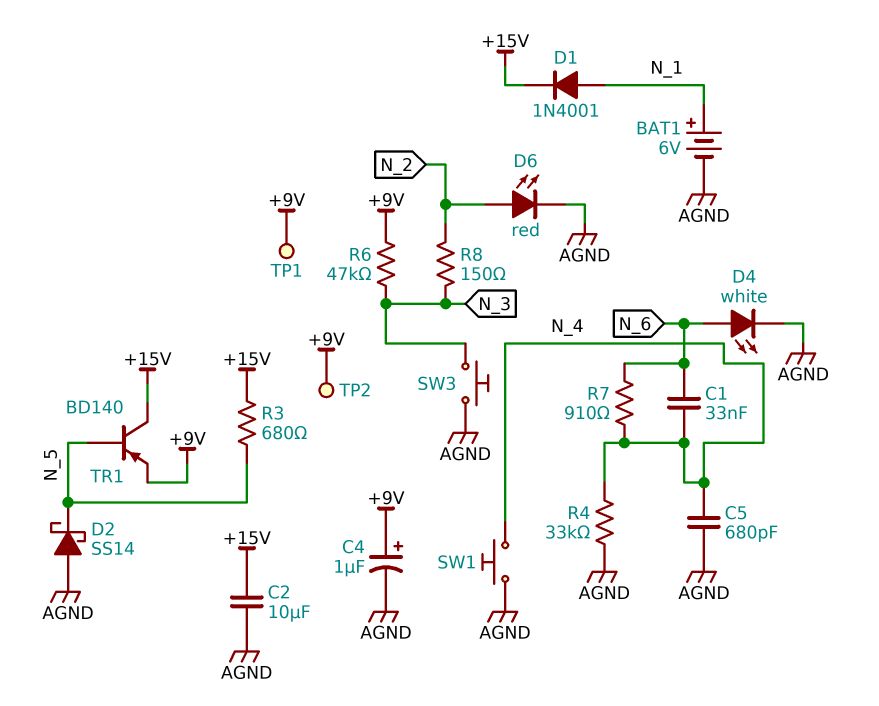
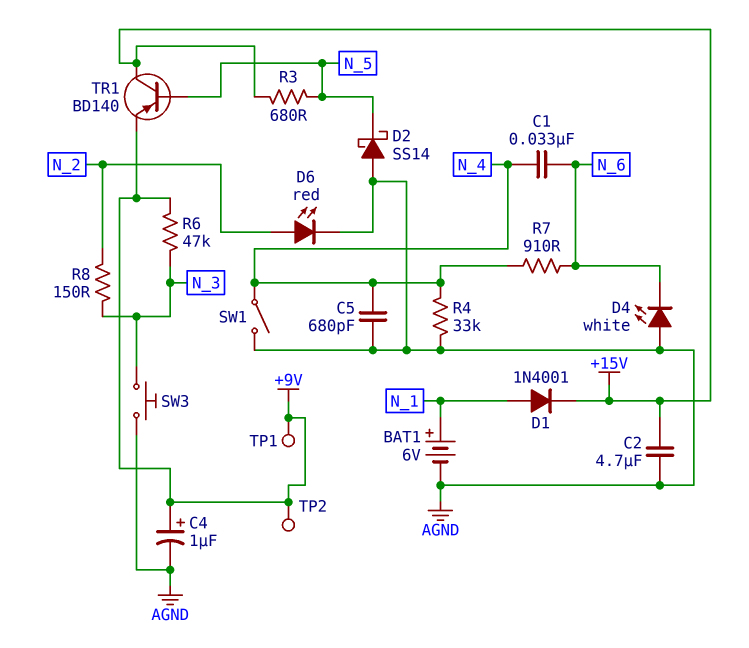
C2: 10uF (+15V, AGND) -> 4.7uF (+15V, AGND)
D4: LED white (A N_6, K AGND) -> LED white (A AGND, K N_6)
SW1: button (AGND, N_4) -> switch (AGND, N_4)

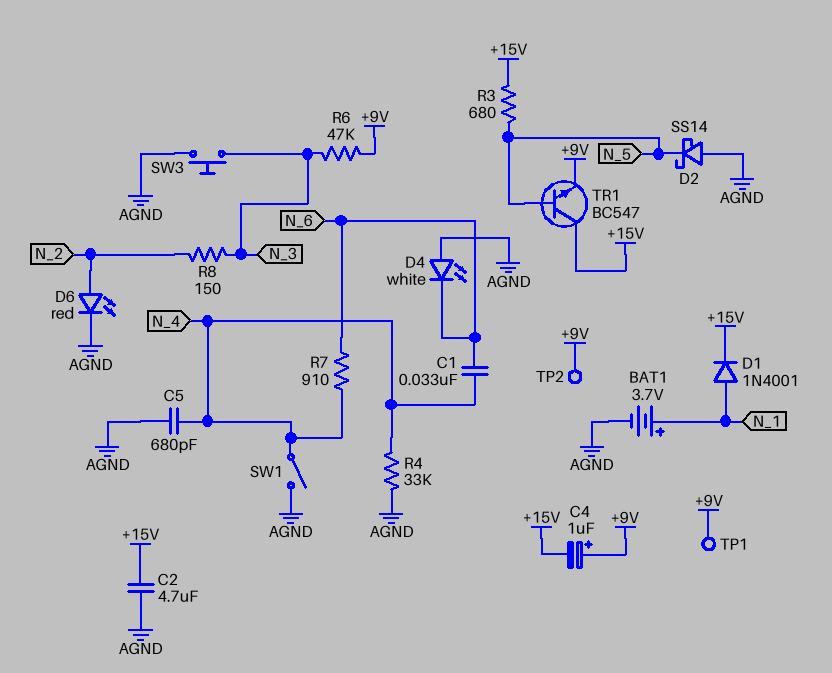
BAT1: 6V (plus N_1, minus AGND) -> 3.7V (plus N_1, minus AGND)
C4: 1uF (plus +9V, minus AGND) -> 1uF (plus +9V, minus +15V)
TR1: PNP BD140 (B N_5, C +15V, E +9V) -> NPN BC547 (B N_5, C +15V, E +9V)

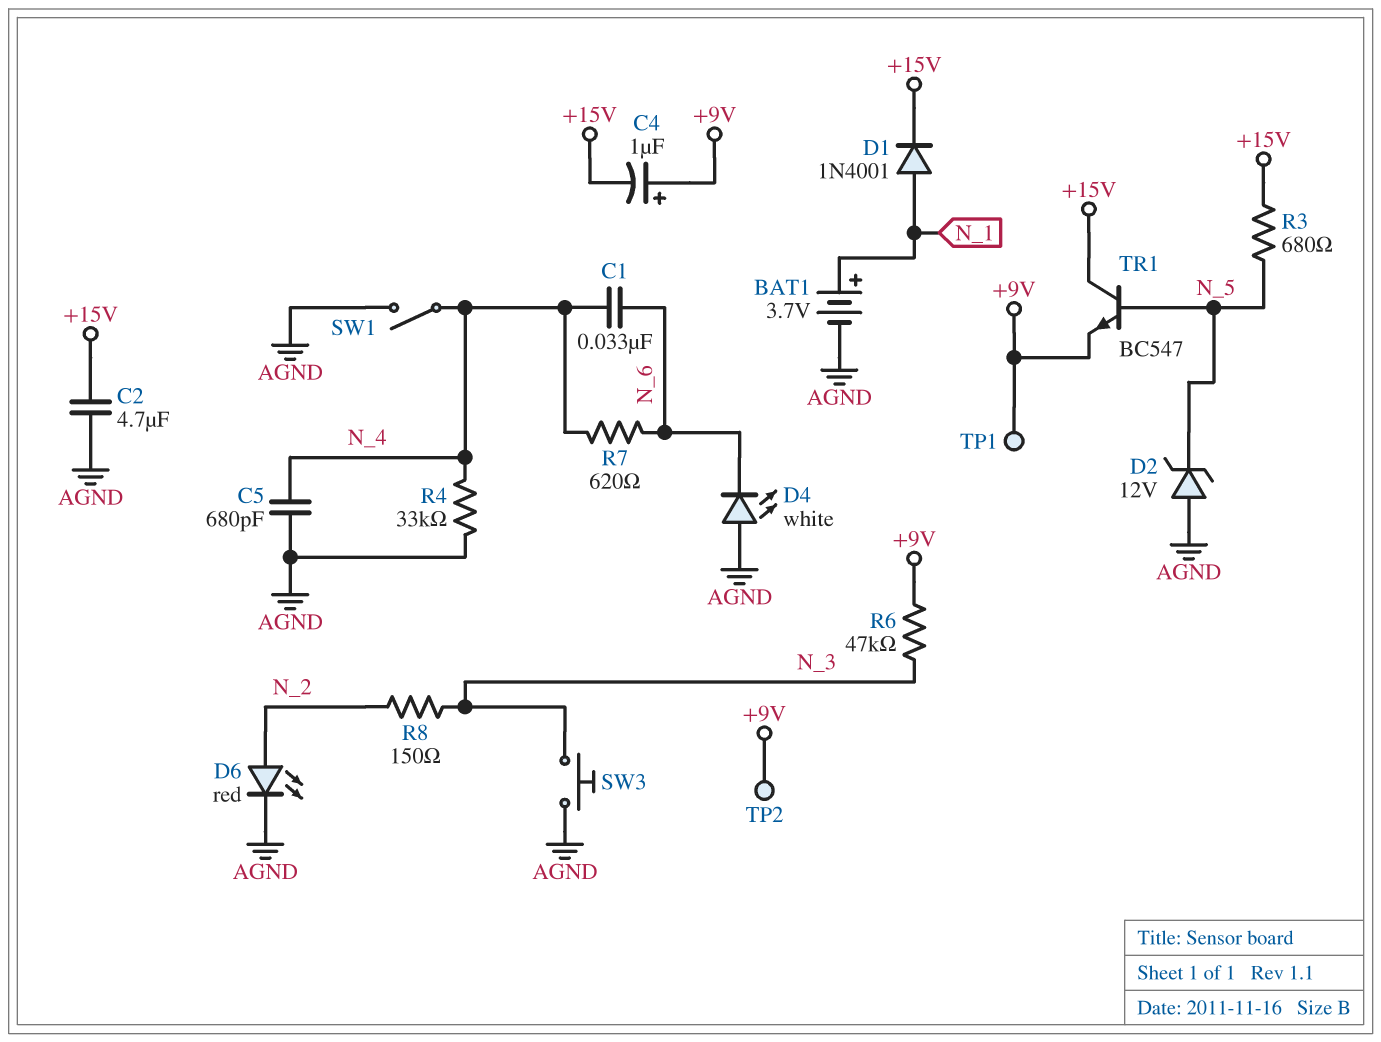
D2: schottky SS14 (A AGND, K N_5) -> zener 12V (A AGND, K N_5)
R7: 910 (N_4, N_6) -> 620 (N_4, N_6)

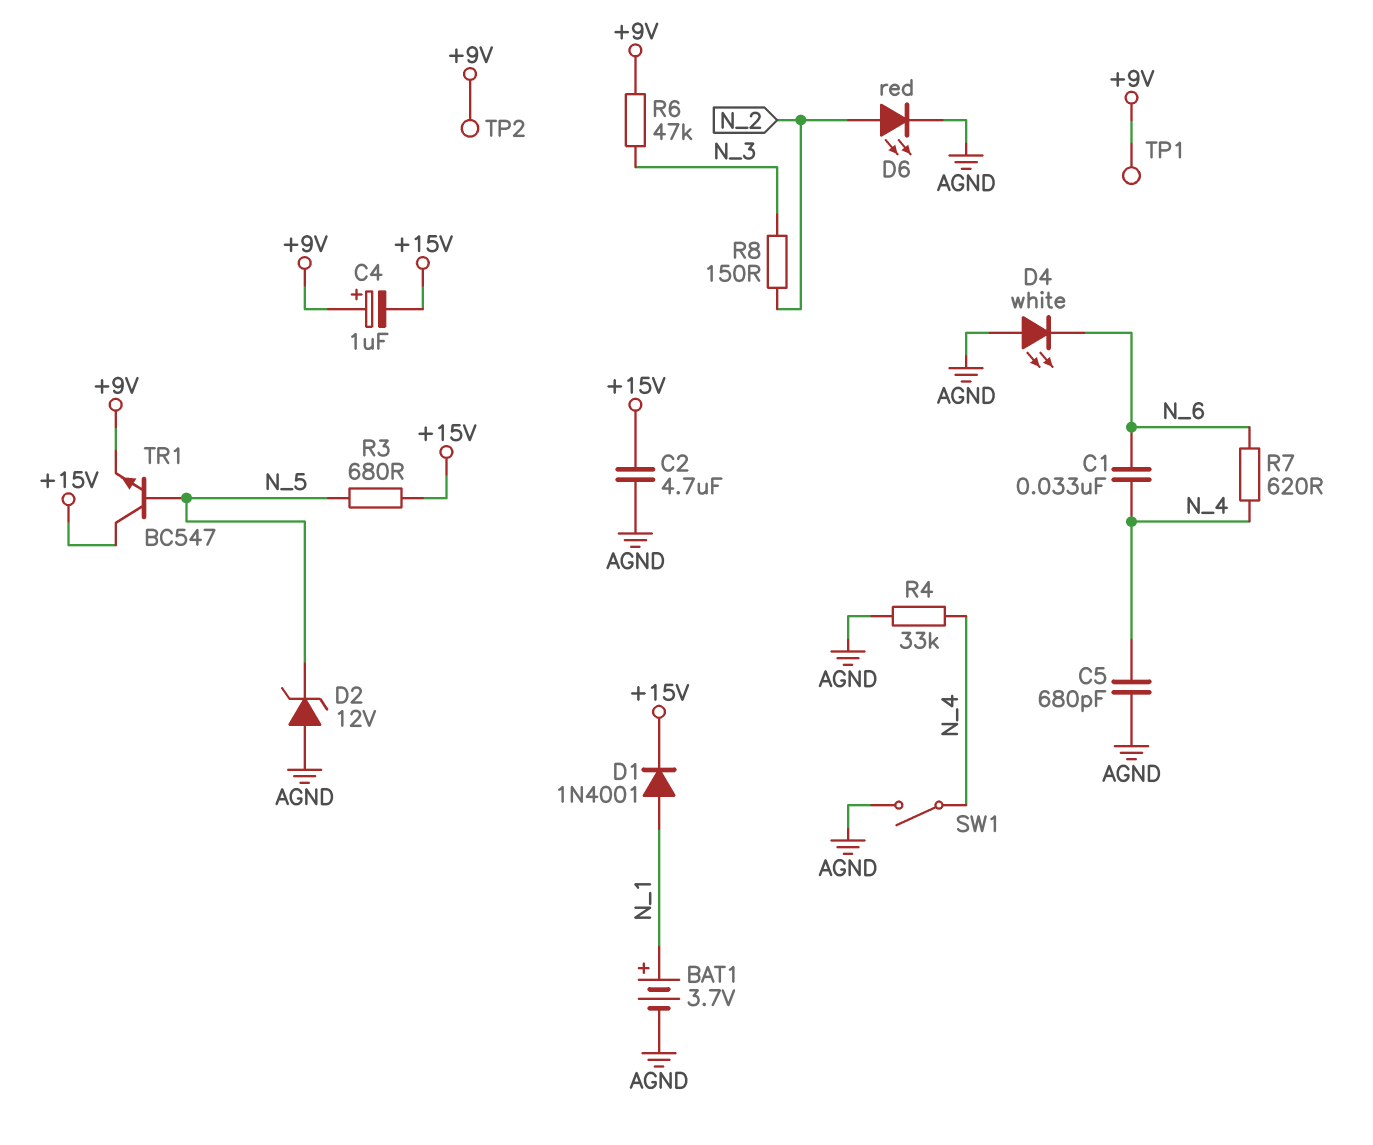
SW3: button (AGND, N_3) -> none

